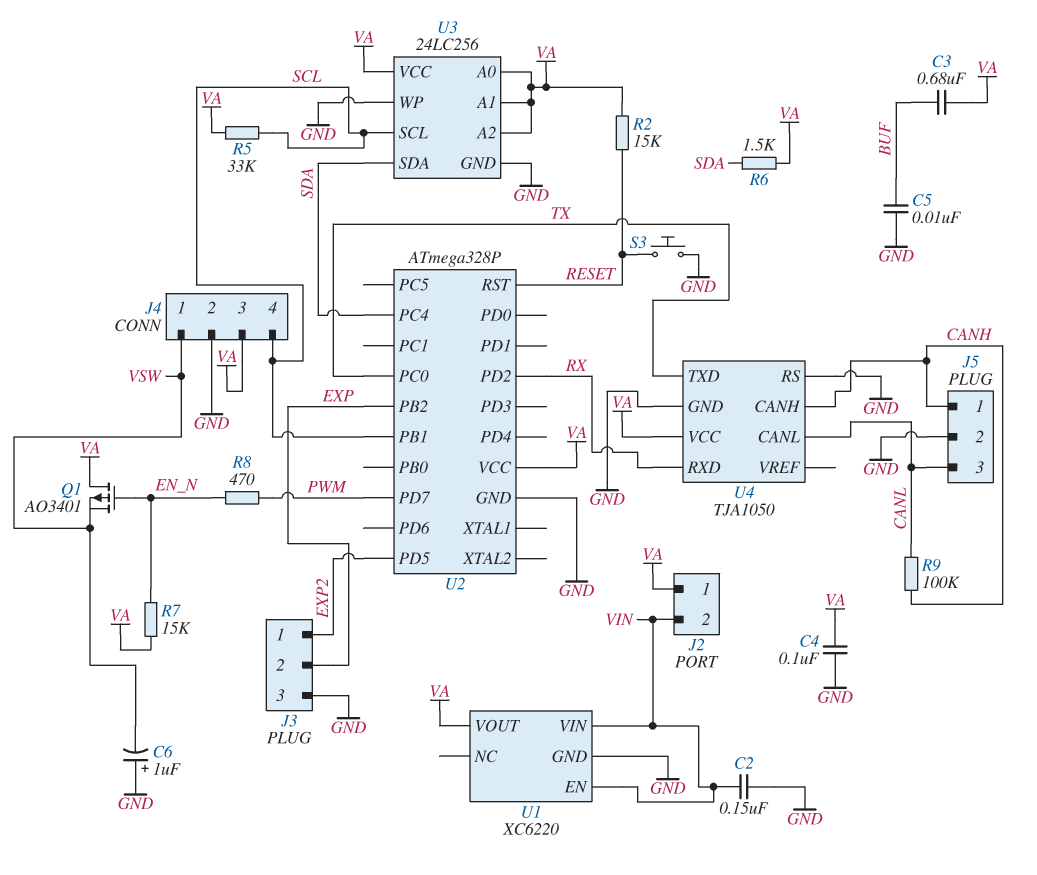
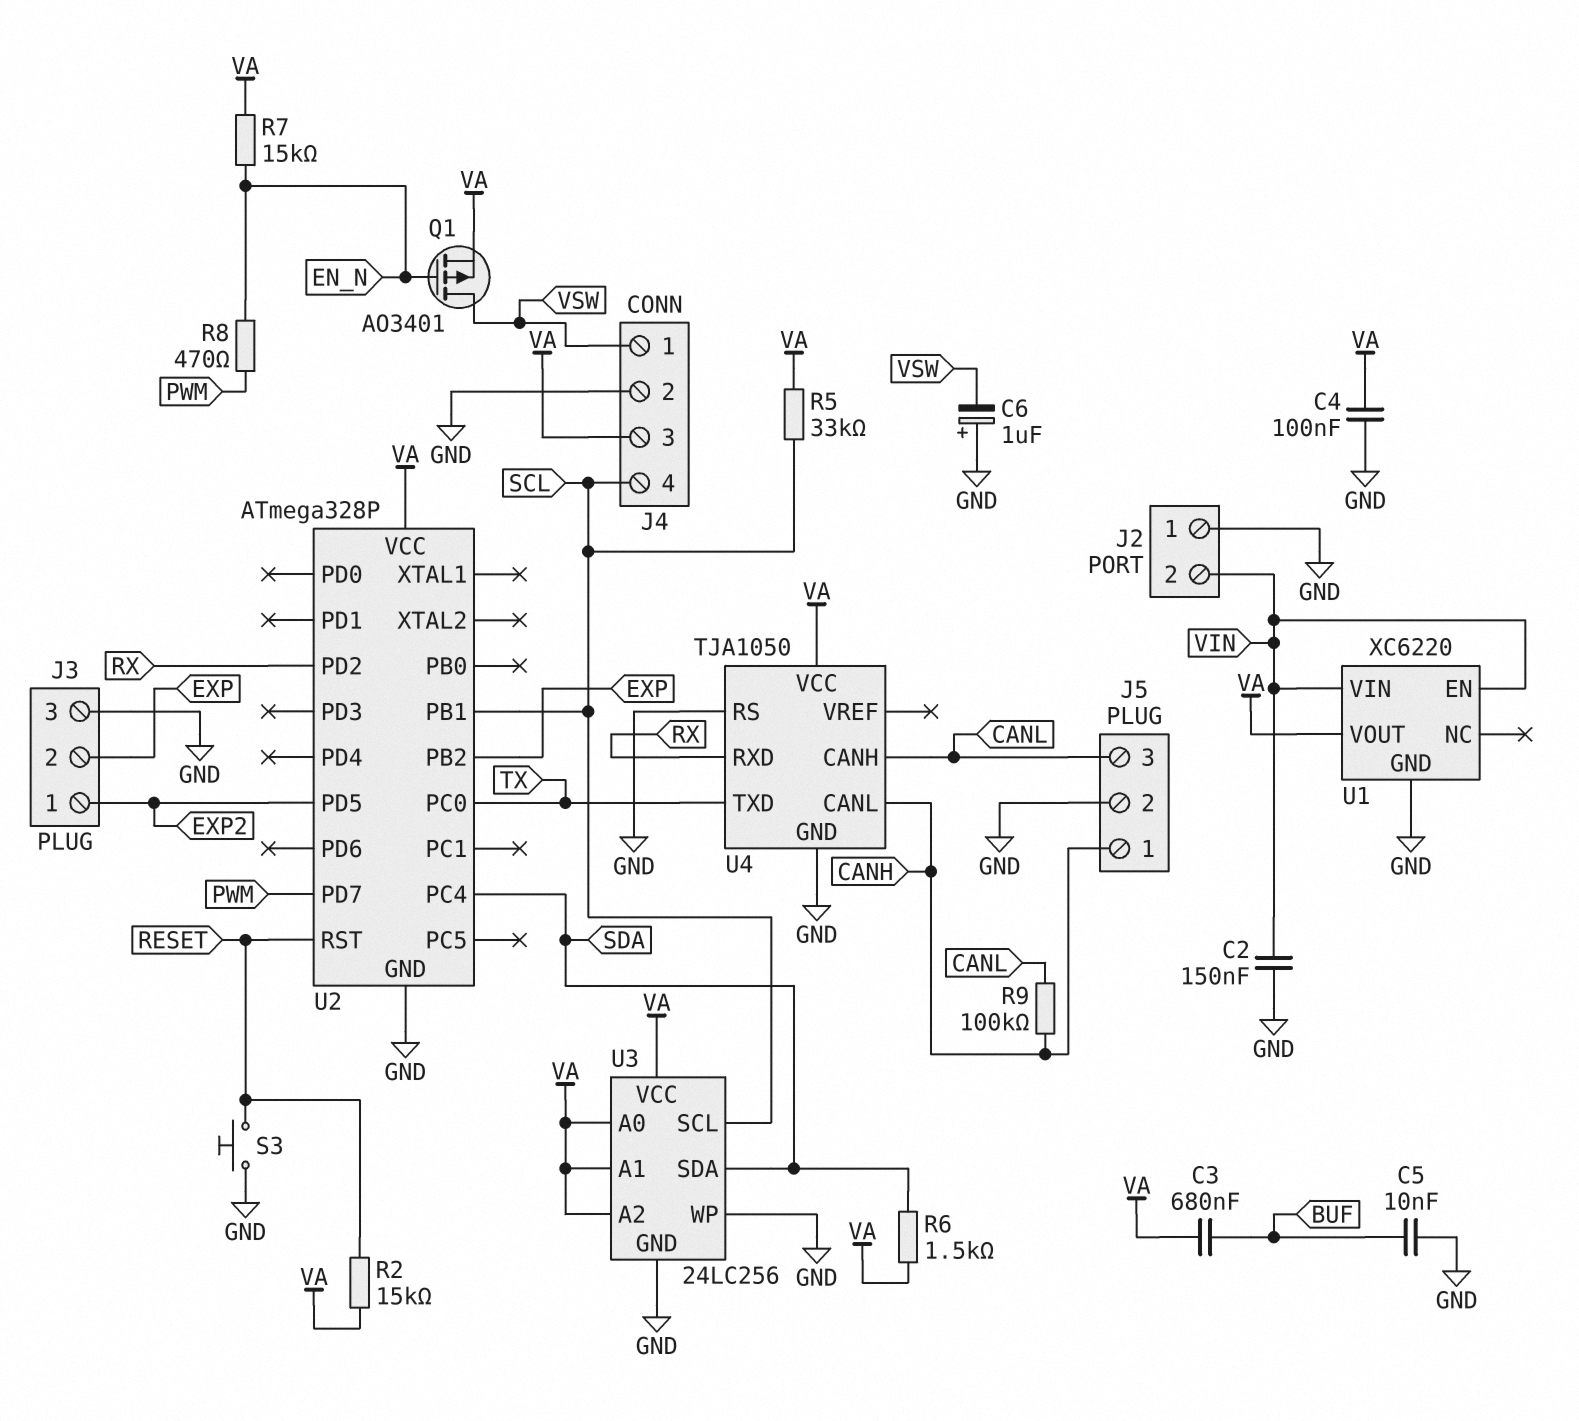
J2 pin 1: VA -> GND
Q1: PMOS AO3401 (G EN_N, D VA, S VSW) -> PMOS AO3401 (G EN_N, D VSW, S VA)
U4 pin CANH: CANH -> CANL
U4 pin CANL: CANL -> CANH

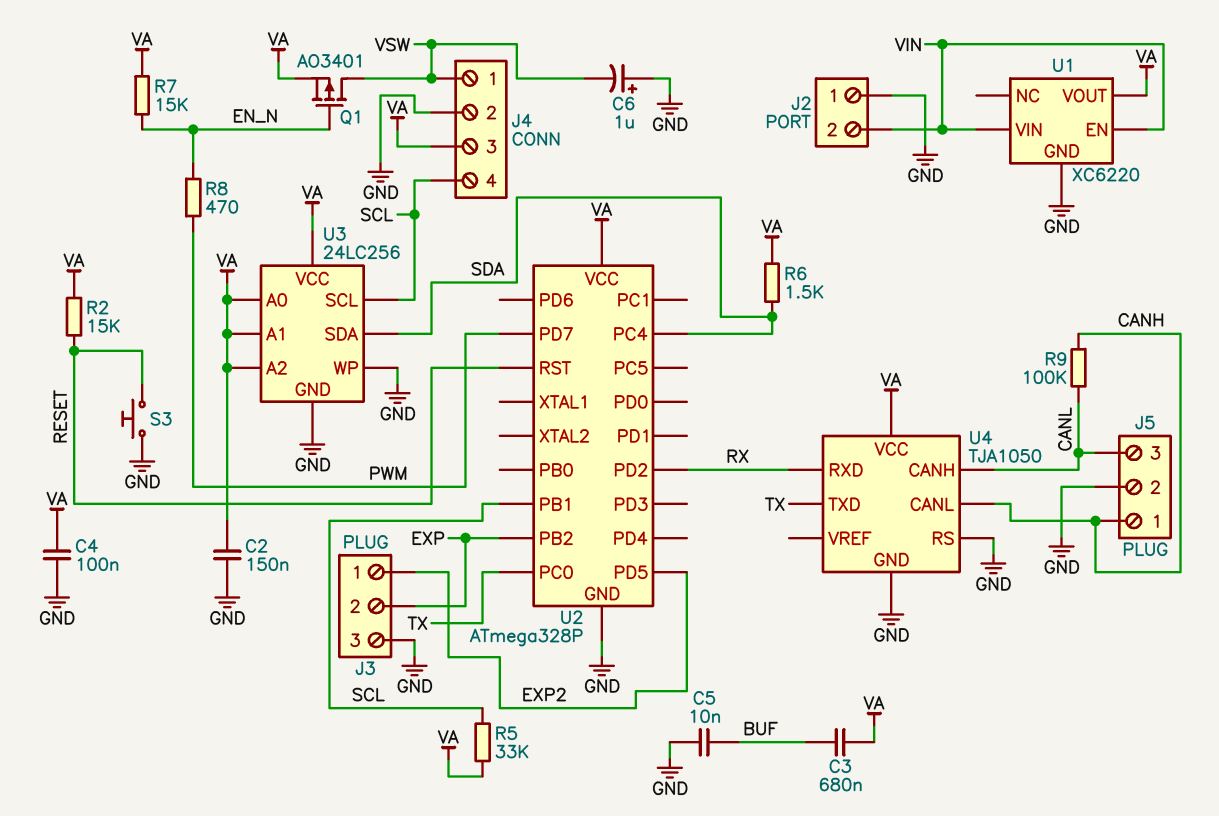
C2: 150nF (GND, VIN) -> 150nF (GND, VA)

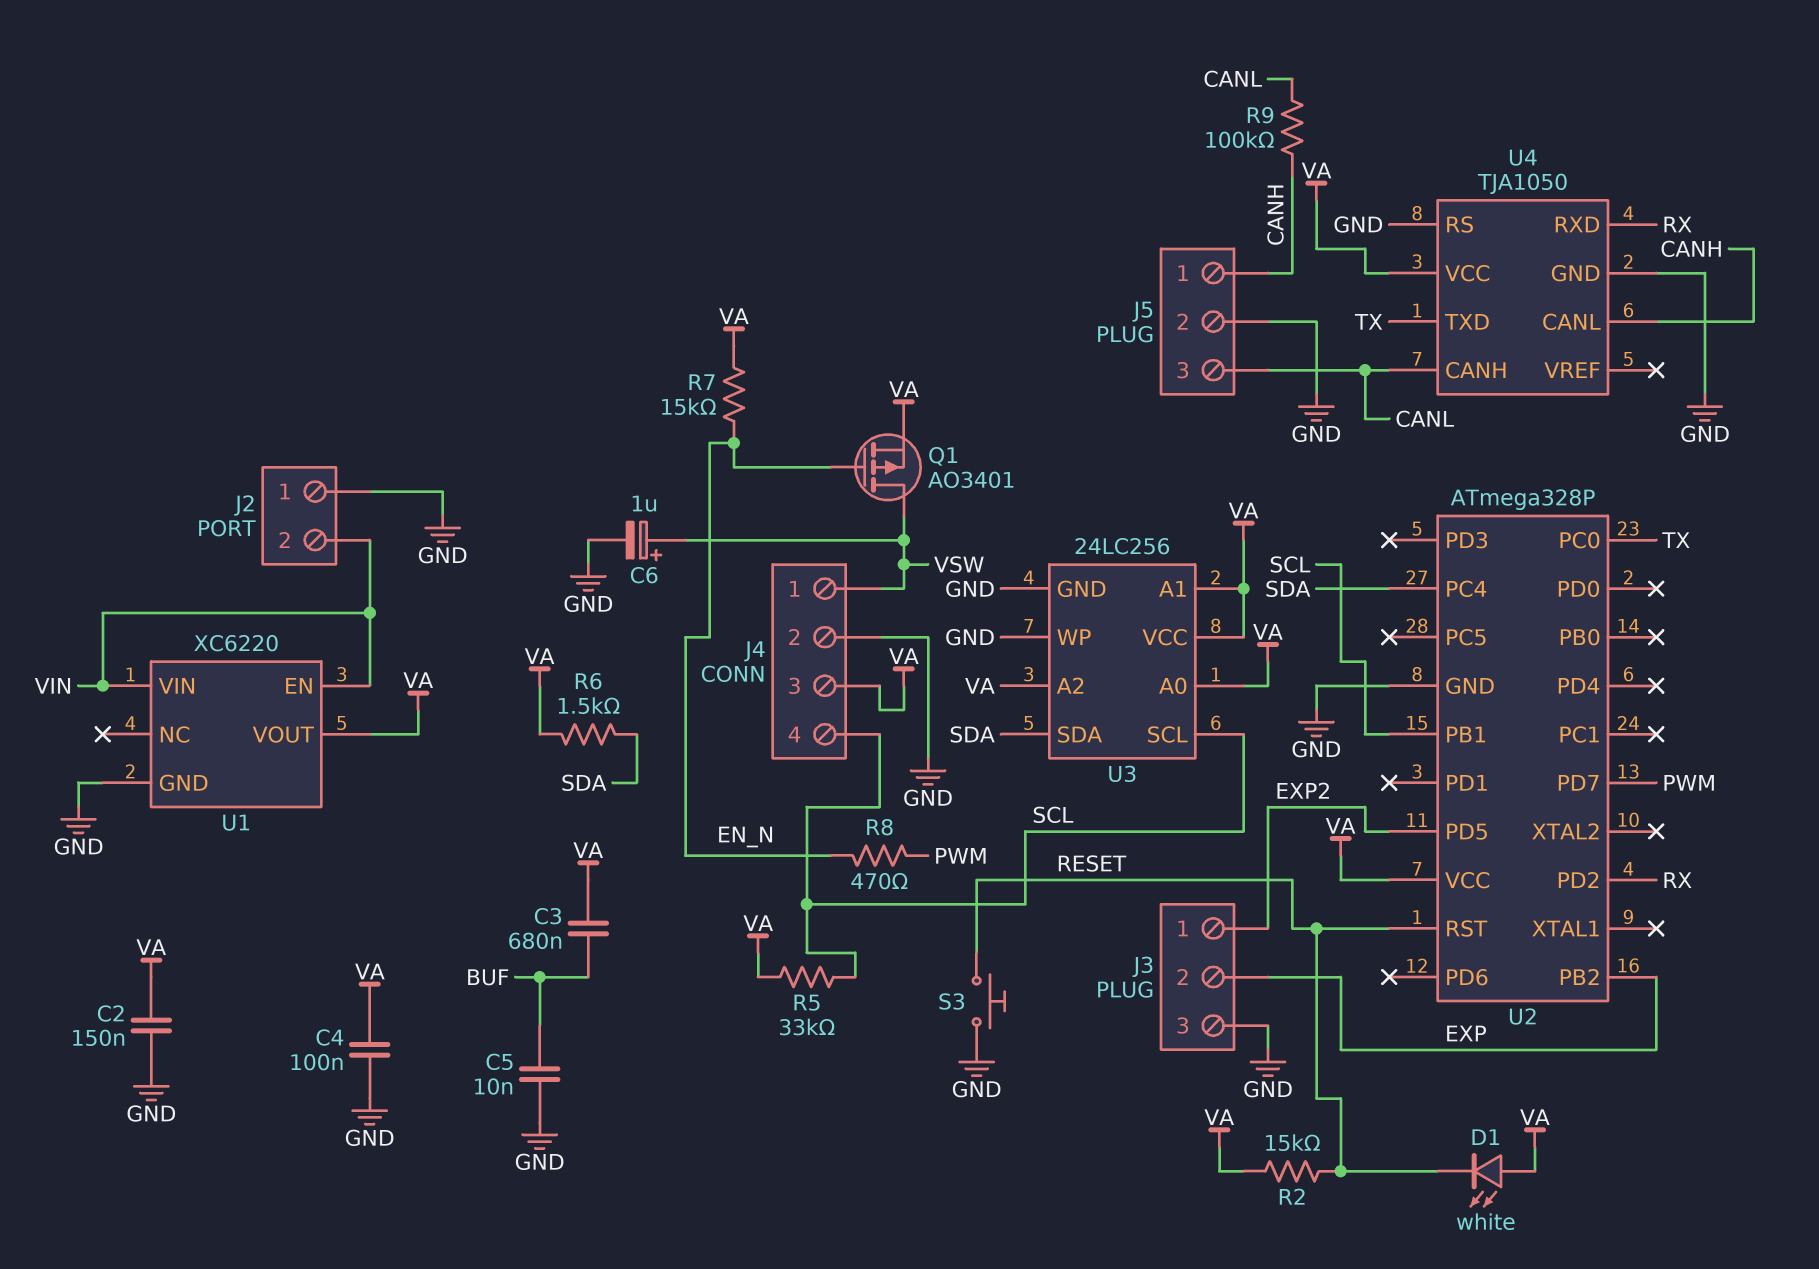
C6: 1uF (plus GND, minus VSW) -> 1uF (plus VSW, minus GND)
D1: none -> LED white (A VA, K RESET)

